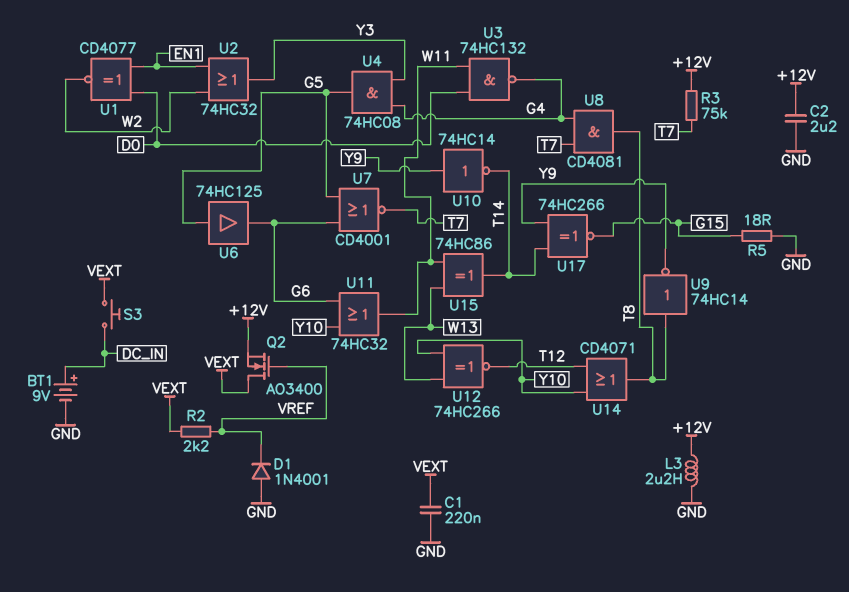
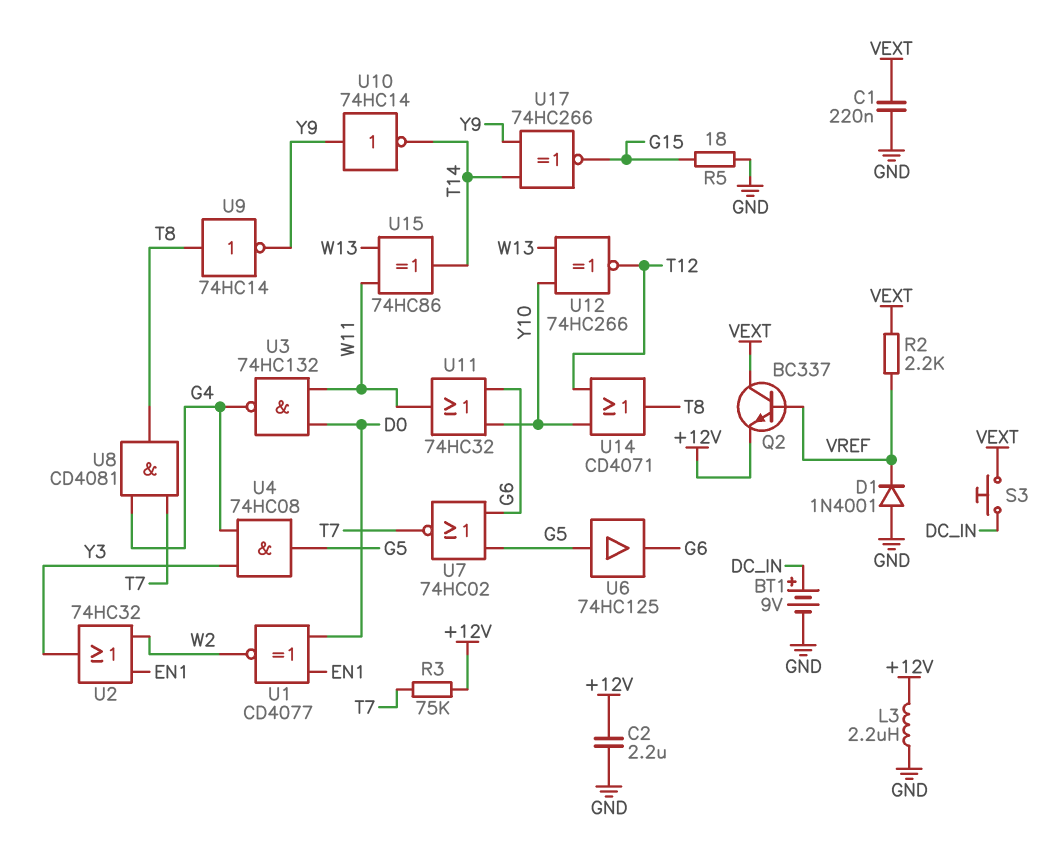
Q2: NMOS AO3400 (G VREF, D VEXT, S +12V) -> NPN BC337 (B VREF, C VEXT, E +12V)
U7: NOR CD4001 (in G5, in G6, out T7) -> NOR 74HC02 (in G5, in G6, out T7)

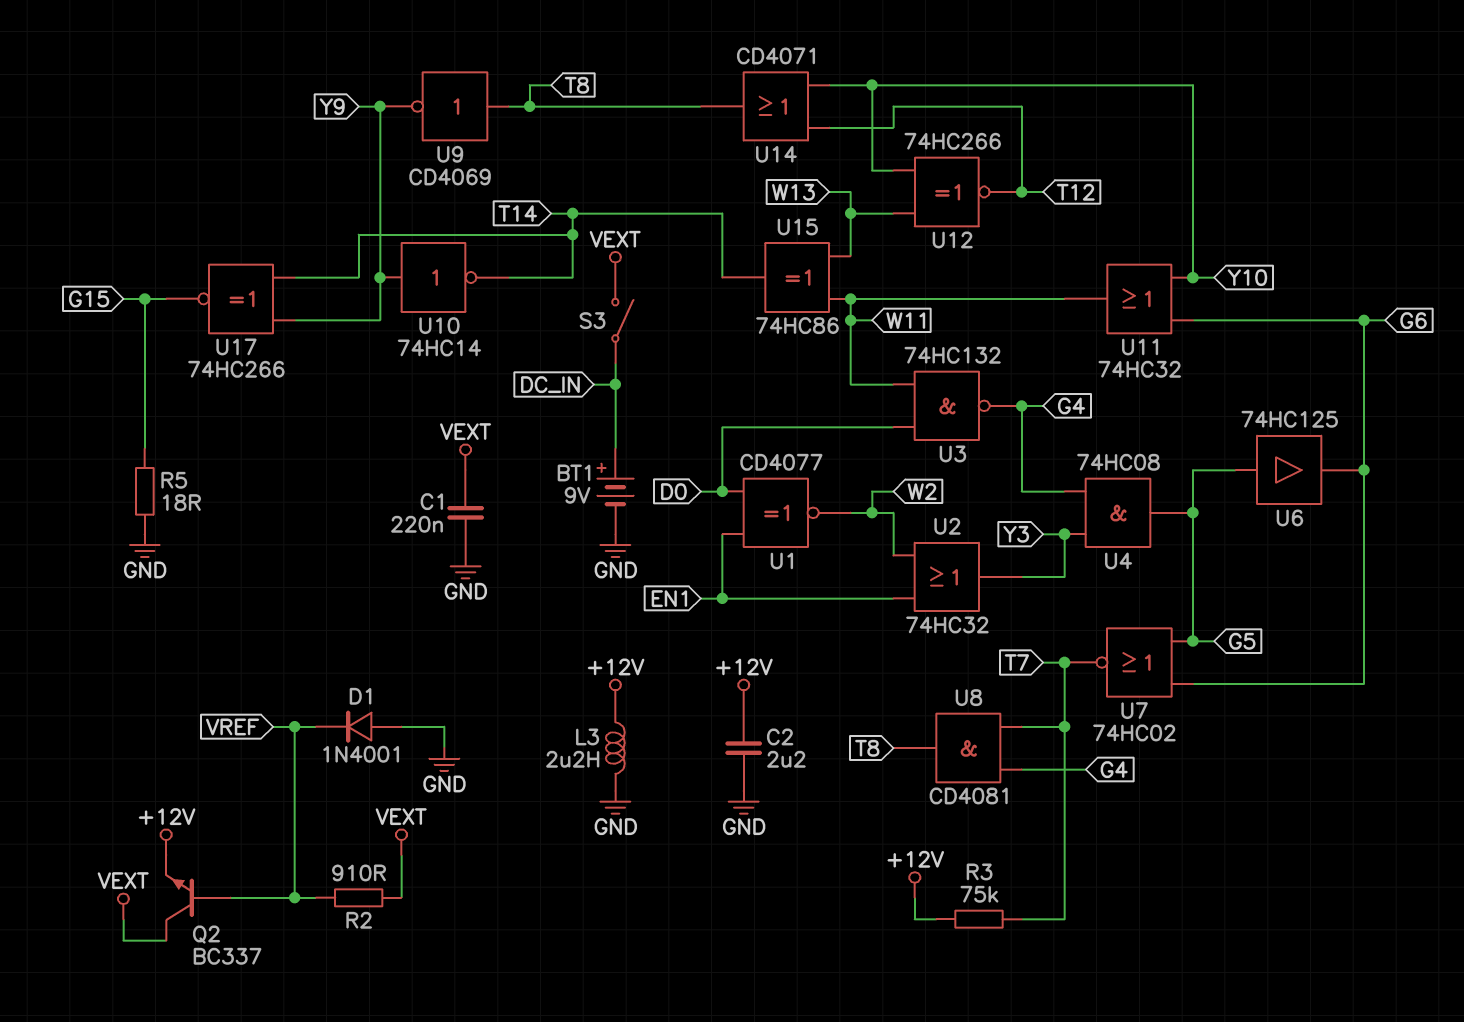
R2: 2.2k (VEXT, VREF) -> 910 (VEXT, VREF)
S3: button (DC_IN, VEXT) -> switch (DC_IN, VEXT)
U9: NOT 74HC14 (in T8, out Y9) -> NOT CD4069 (in T8, out Y9)

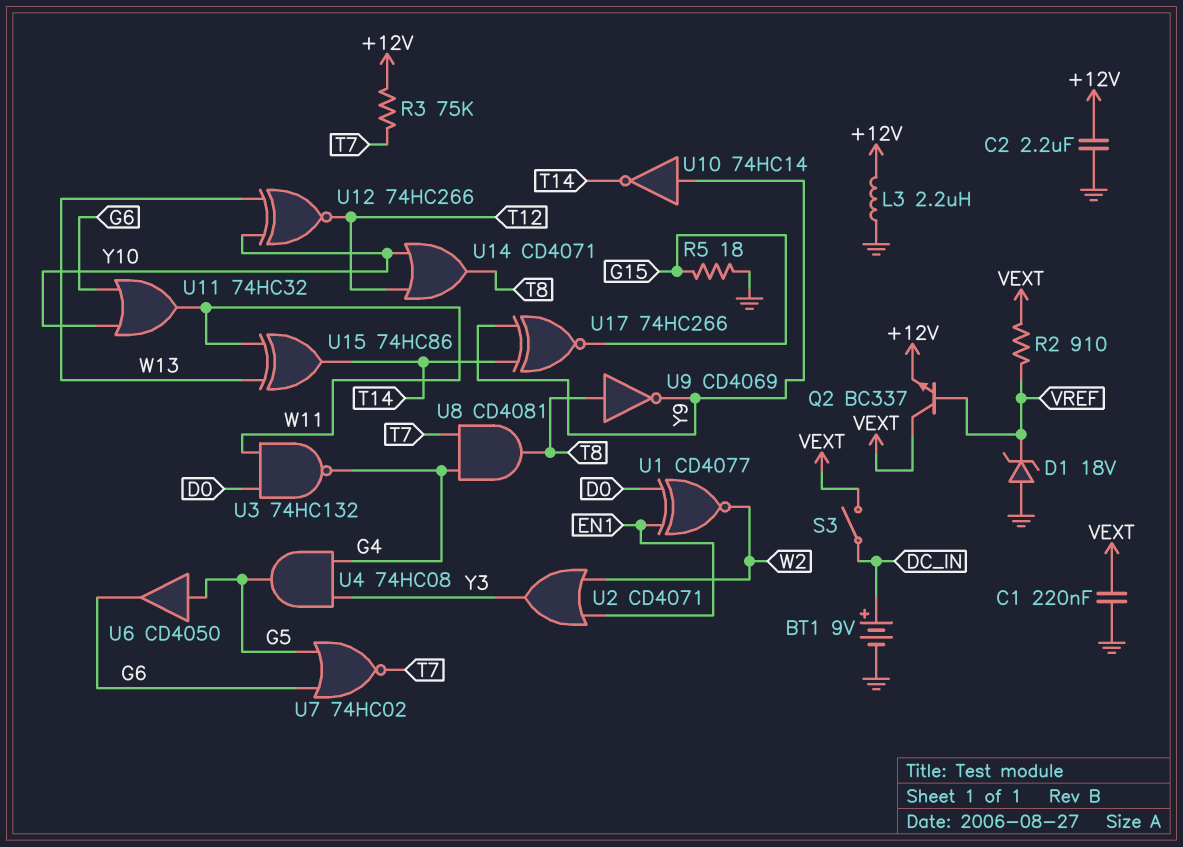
D1: diode 1N4001 (A GND, K VREF) -> zener 18V (A GND, K VREF)
U2: OR 74HC32 (in EN1, in W2, out Y3) -> OR CD4071 (in EN1, in W2, out Y3)
U6: buffer 74HC125 (in G5, out G6) -> buffer CD4050 (in G5, out G6)

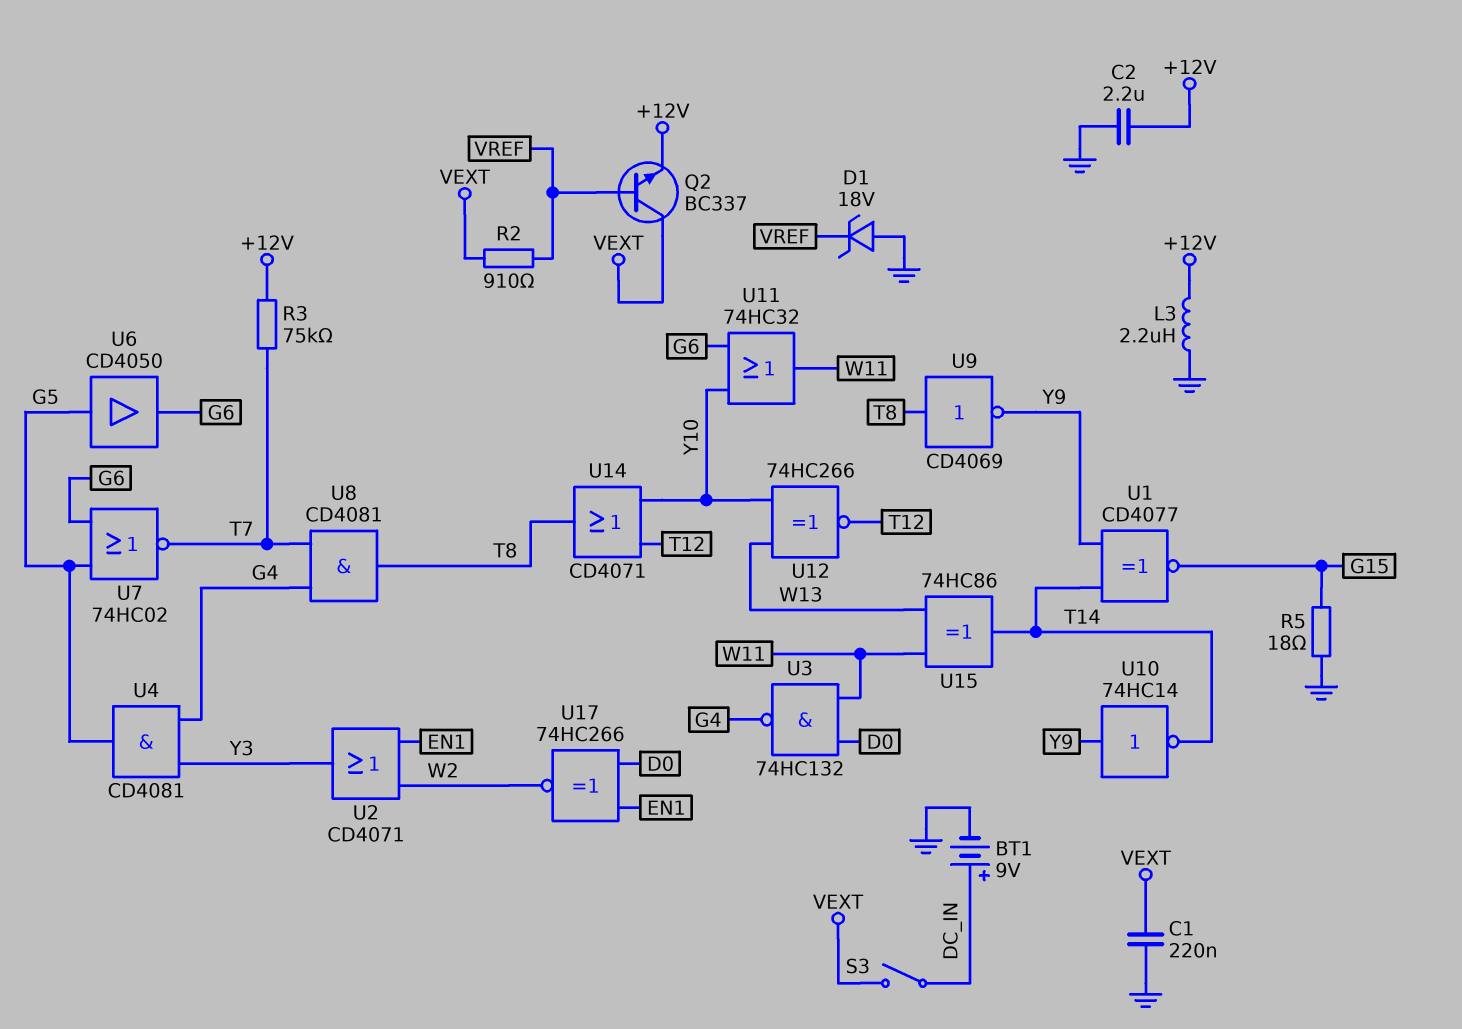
U1: XNOR CD4077 (in D0, in EN1, out W2) -> XNOR CD4077 (in T14, in Y9, out G15)
U4: AND 74HC08 (in G4, in Y3, out G5) -> AND CD4081 (in G4, in Y3, out G5)
U17: XNOR 74HC266 (in T14, in Y9, out G15) -> XNOR 74HC266 (in D0, in EN1, out W2)

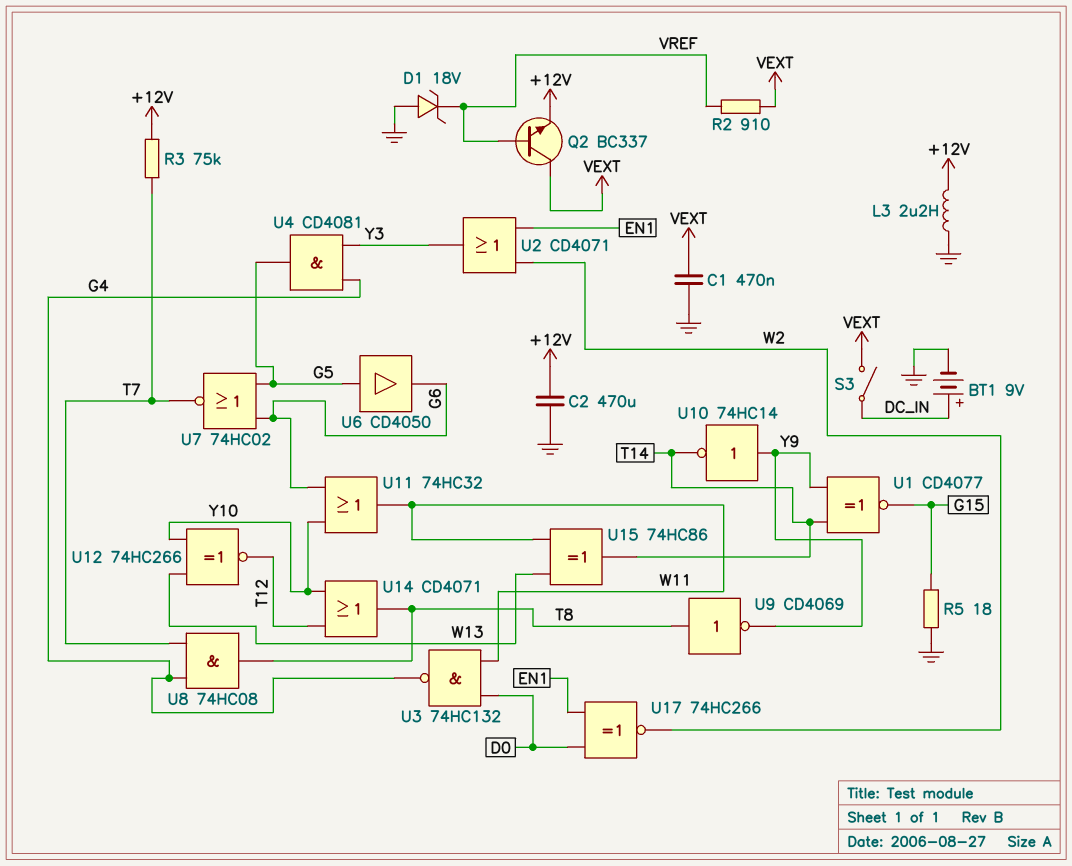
C1: 220nF (GND, VEXT) -> 470nF (GND, VEXT)
C2: 2.2uF (+12V, GND) -> 470uF (+12V, GND)
U8: AND CD4081 (in G4, in T7, out T8) -> AND 74HC08 (in G4, in T7, out T8)

